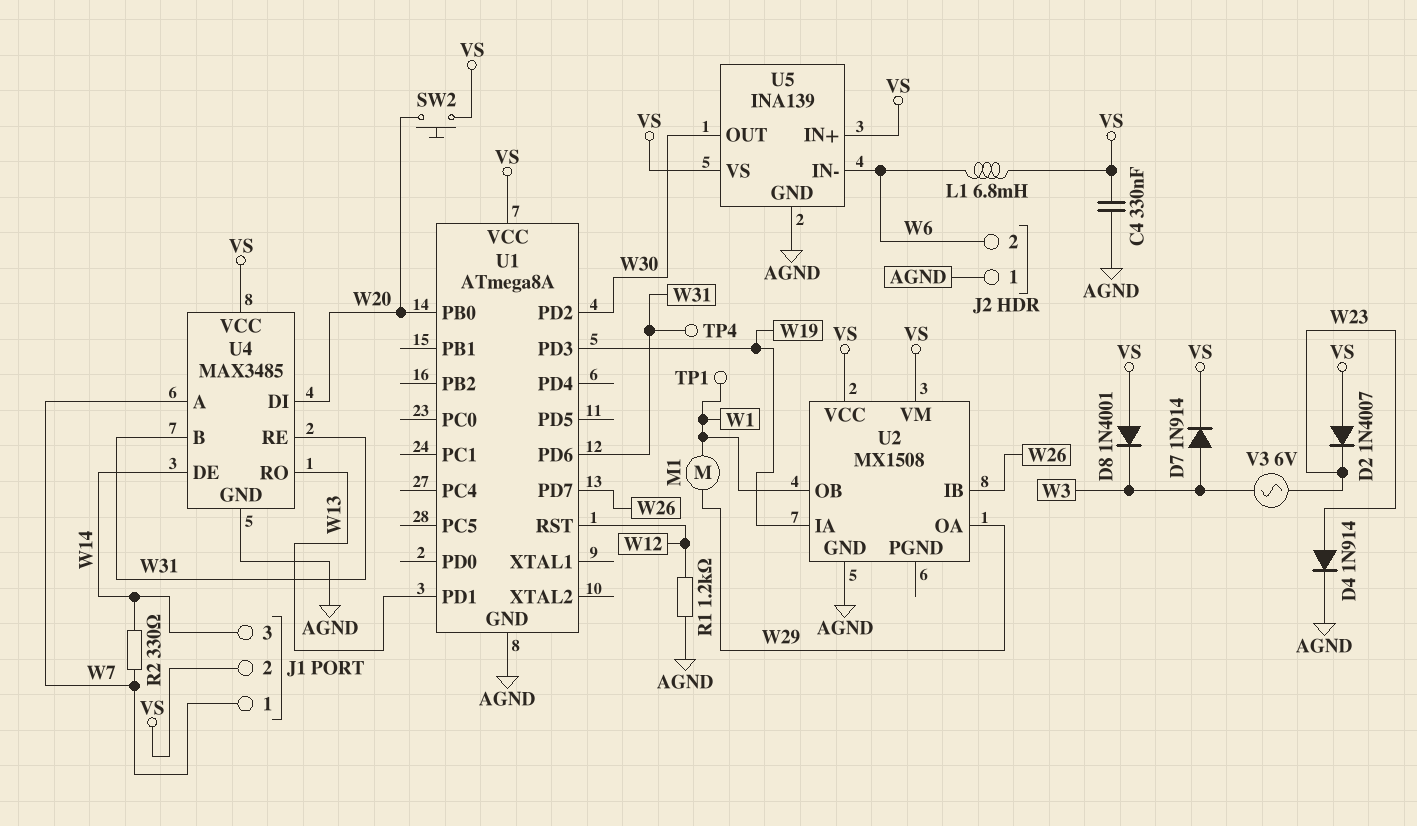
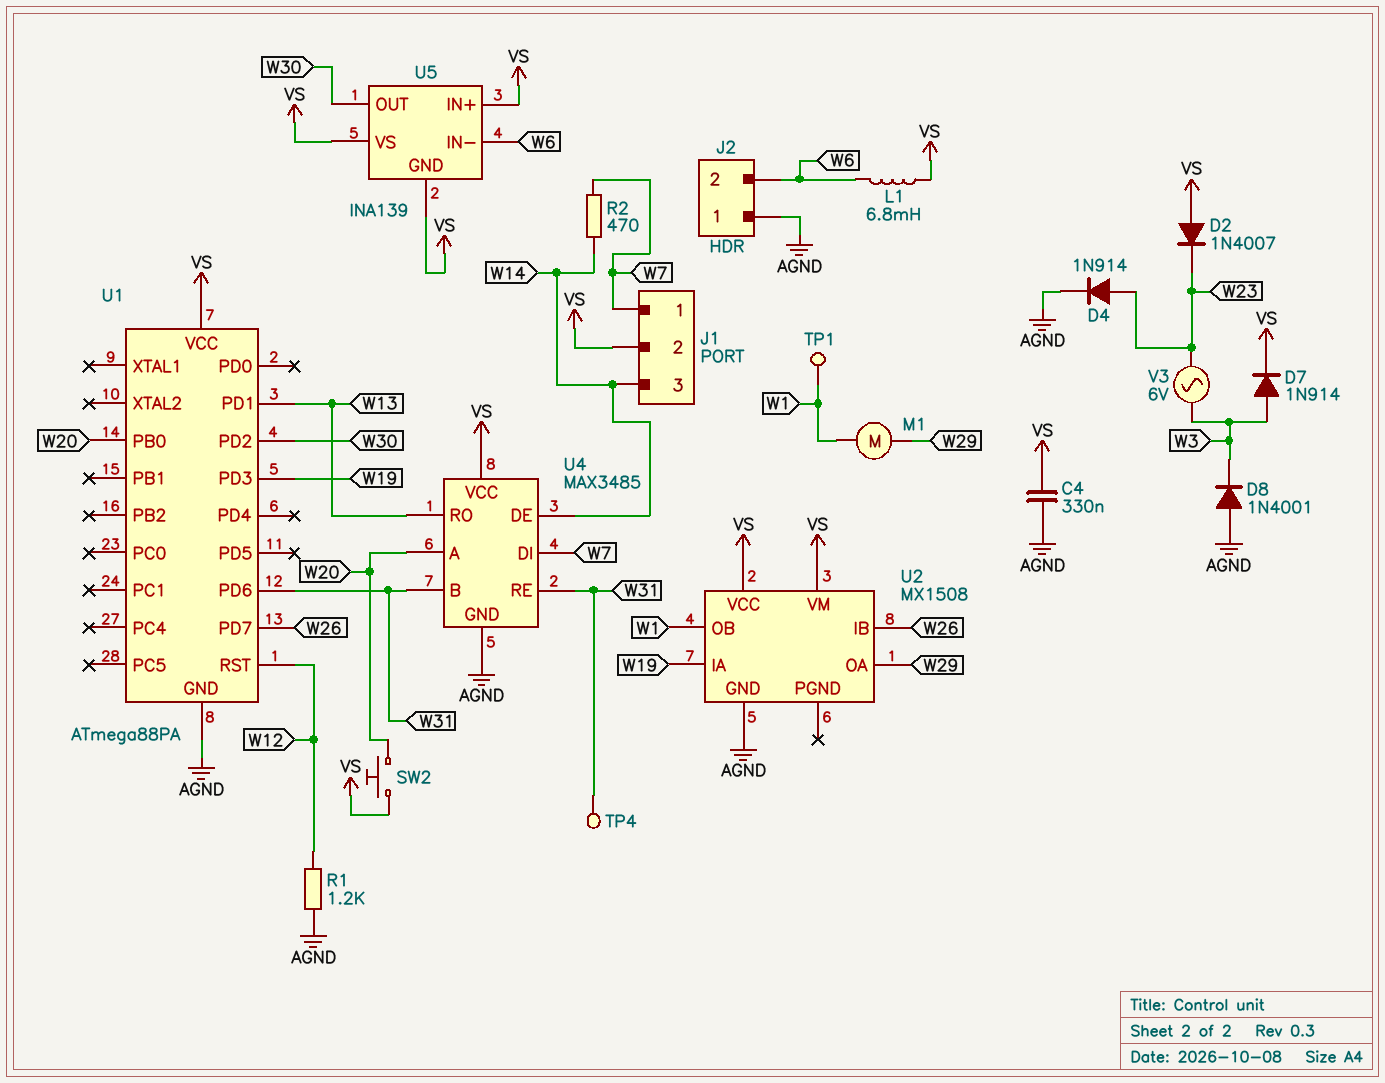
D8: diode 1N4001 (A VS, K W3) -> diode 1N4001 (A AGND, K W3)
R2: 330 (W7, W14) -> 470 (W7, W14)
U1: ATmega8A -> ATmega88PA
U4 pin A: W7 -> W20
U4 pin DI: W20 -> W7
U5 pin GND: AGND -> VS

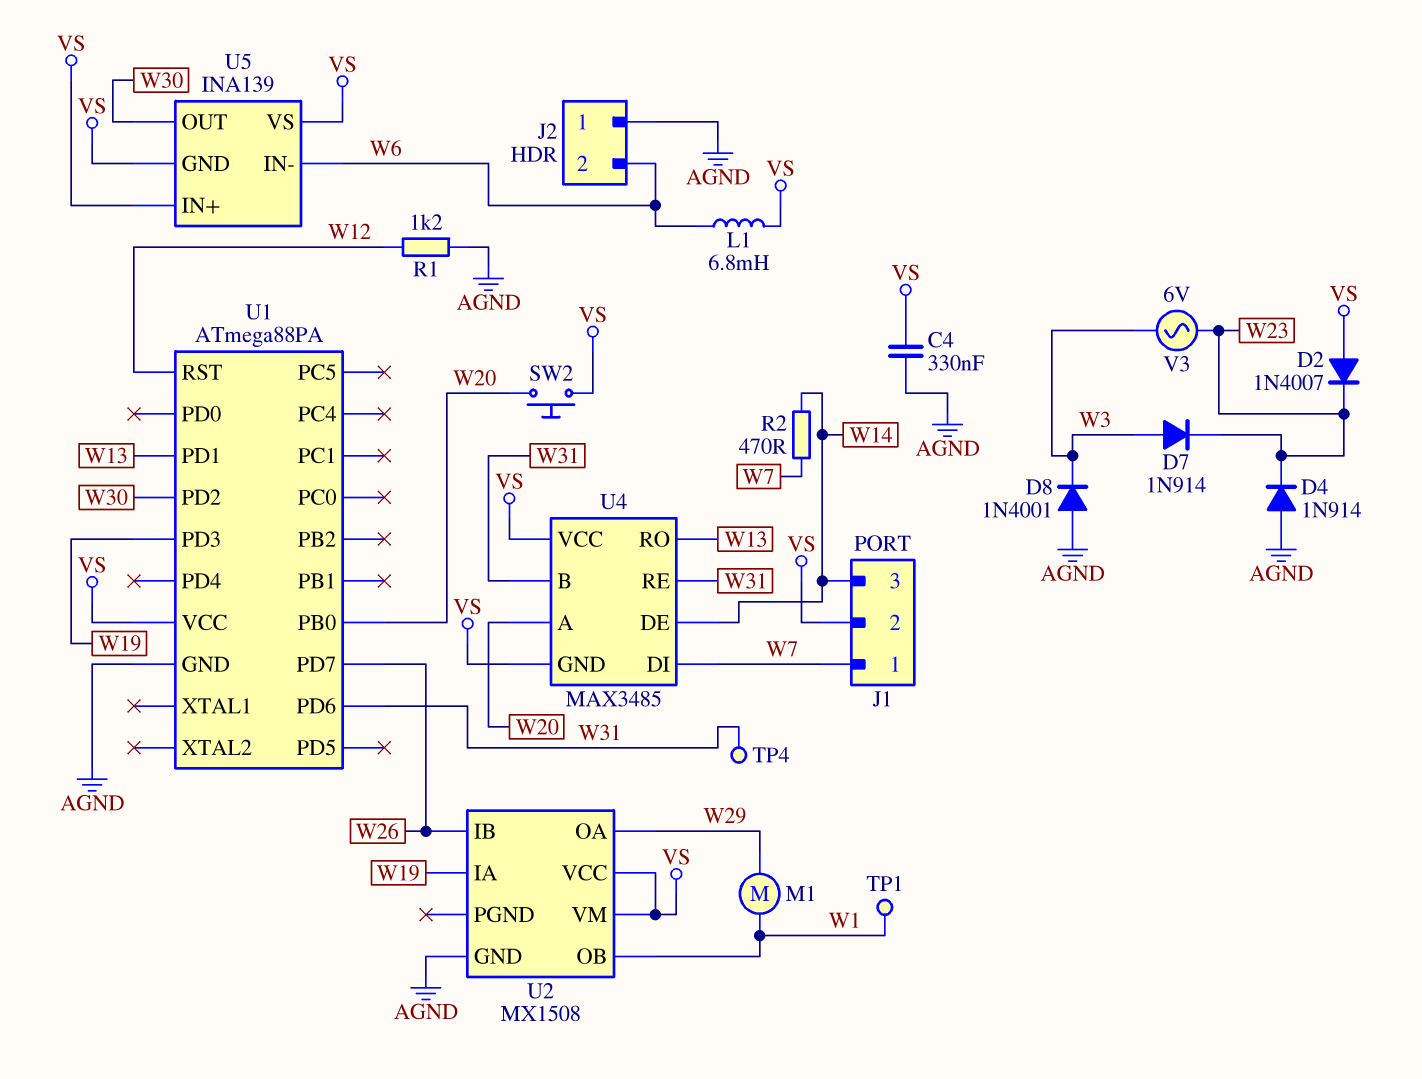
D4: diode 1N914 (A W23, K AGND) -> diode 1N914 (A AGND, K W23)
D7: diode 1N914 (A W3, K VS) -> diode 1N914 (A W3, K W23)
U4 pin GND: AGND -> VS

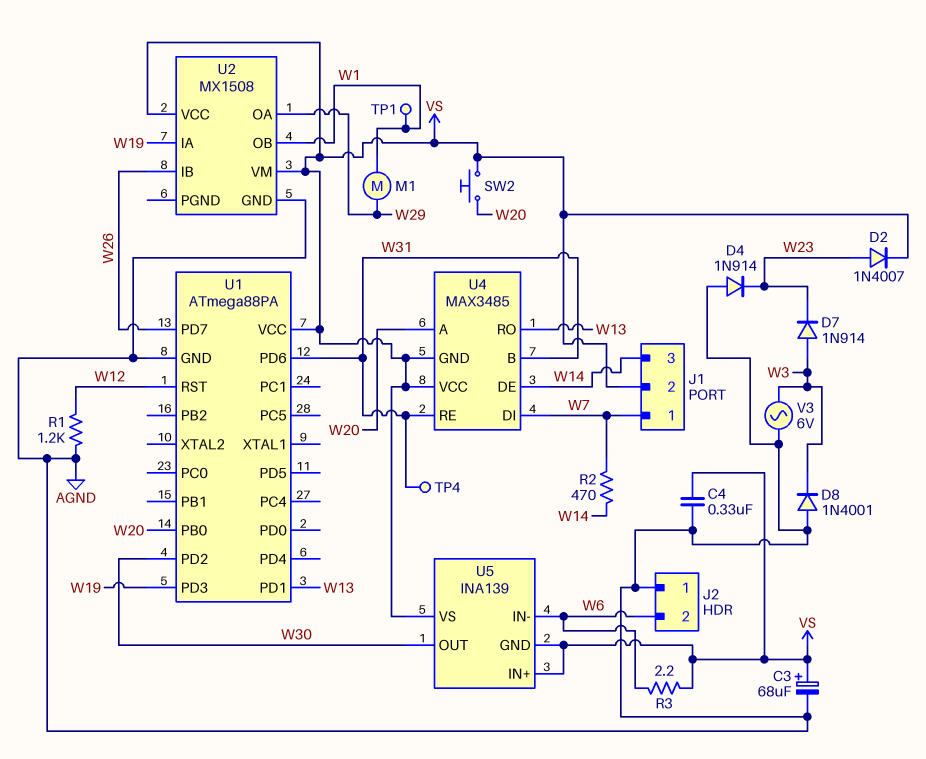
C3: none -> 68uF (plus VS, minus AGND)
D2: diode 1N4007 (A VS, K W23) -> diode 1N4007 (A W23, K VS)
L1: 6.8mH (VS, W6) -> none
R3: none -> 2.2 (VS, W6)
V3: AC 6V (W3, W23) -> AC 6V (AGND, W3)

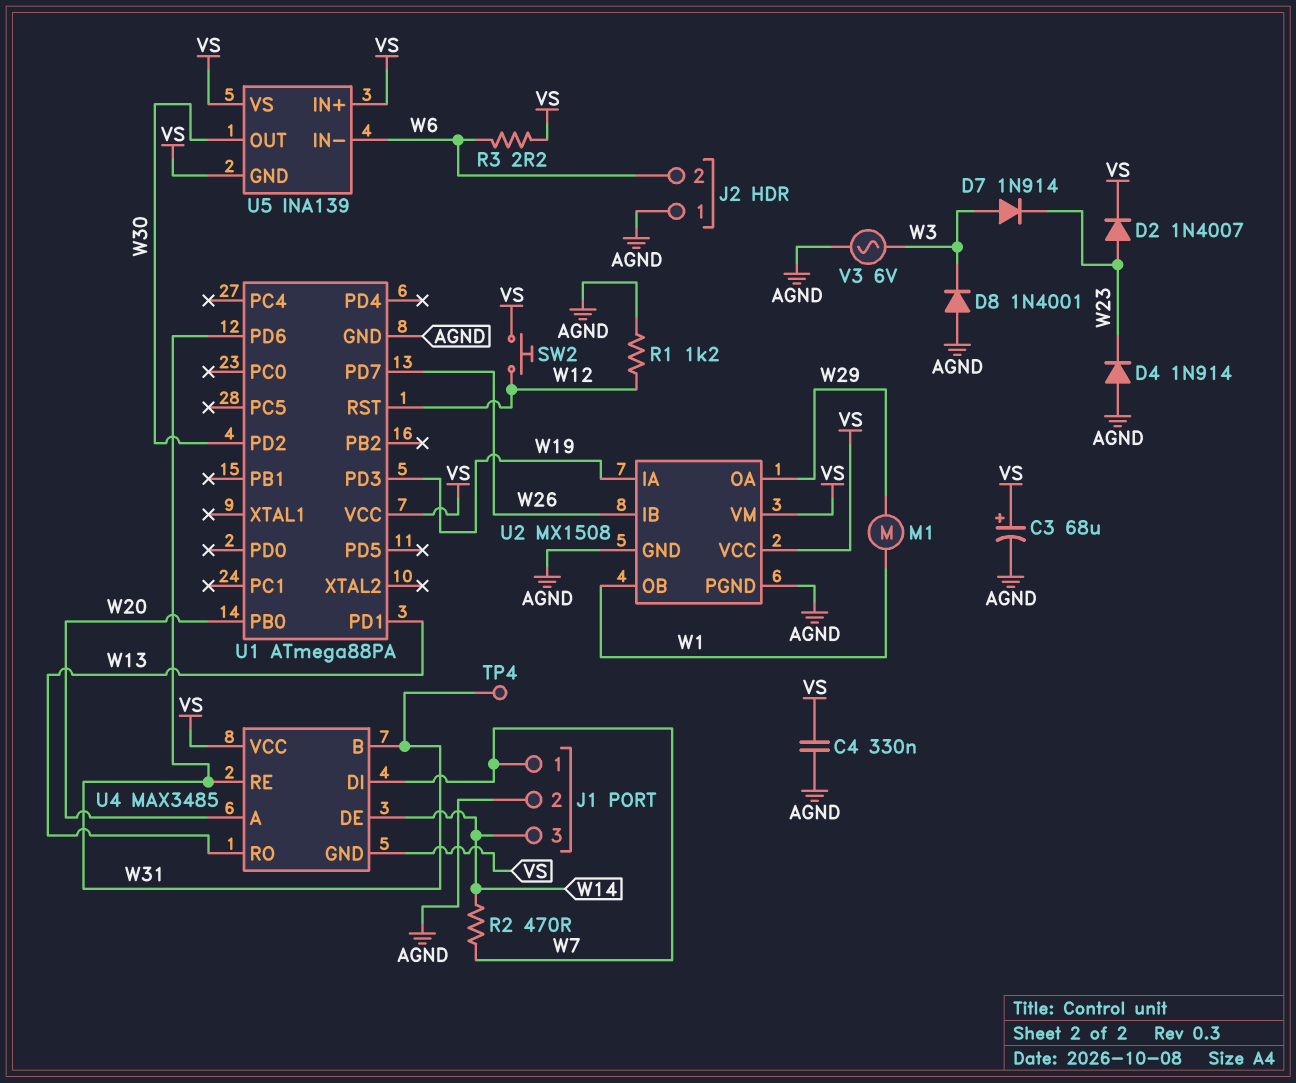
J1 pin 2: VS -> AGND
SW2: button (VS, W20) -> button (VS, W12)
TP1: test point (W1) -> none
U2 pin PGND: none -> AGND

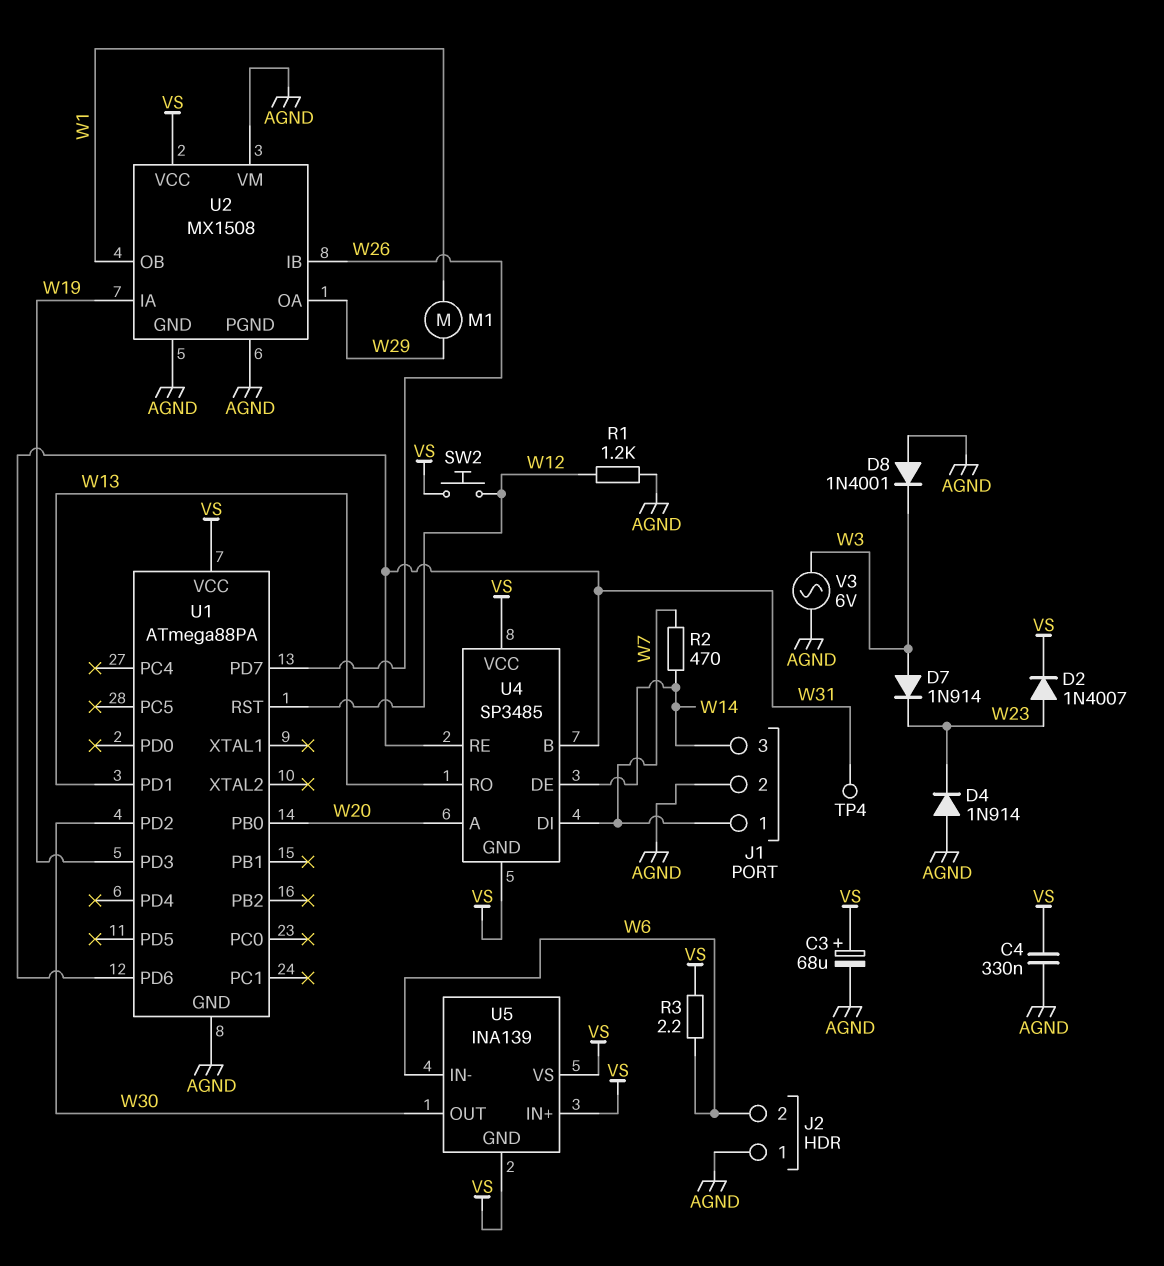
U2 pin VM: VS -> AGND
U4: MAX3485 -> SP3485

